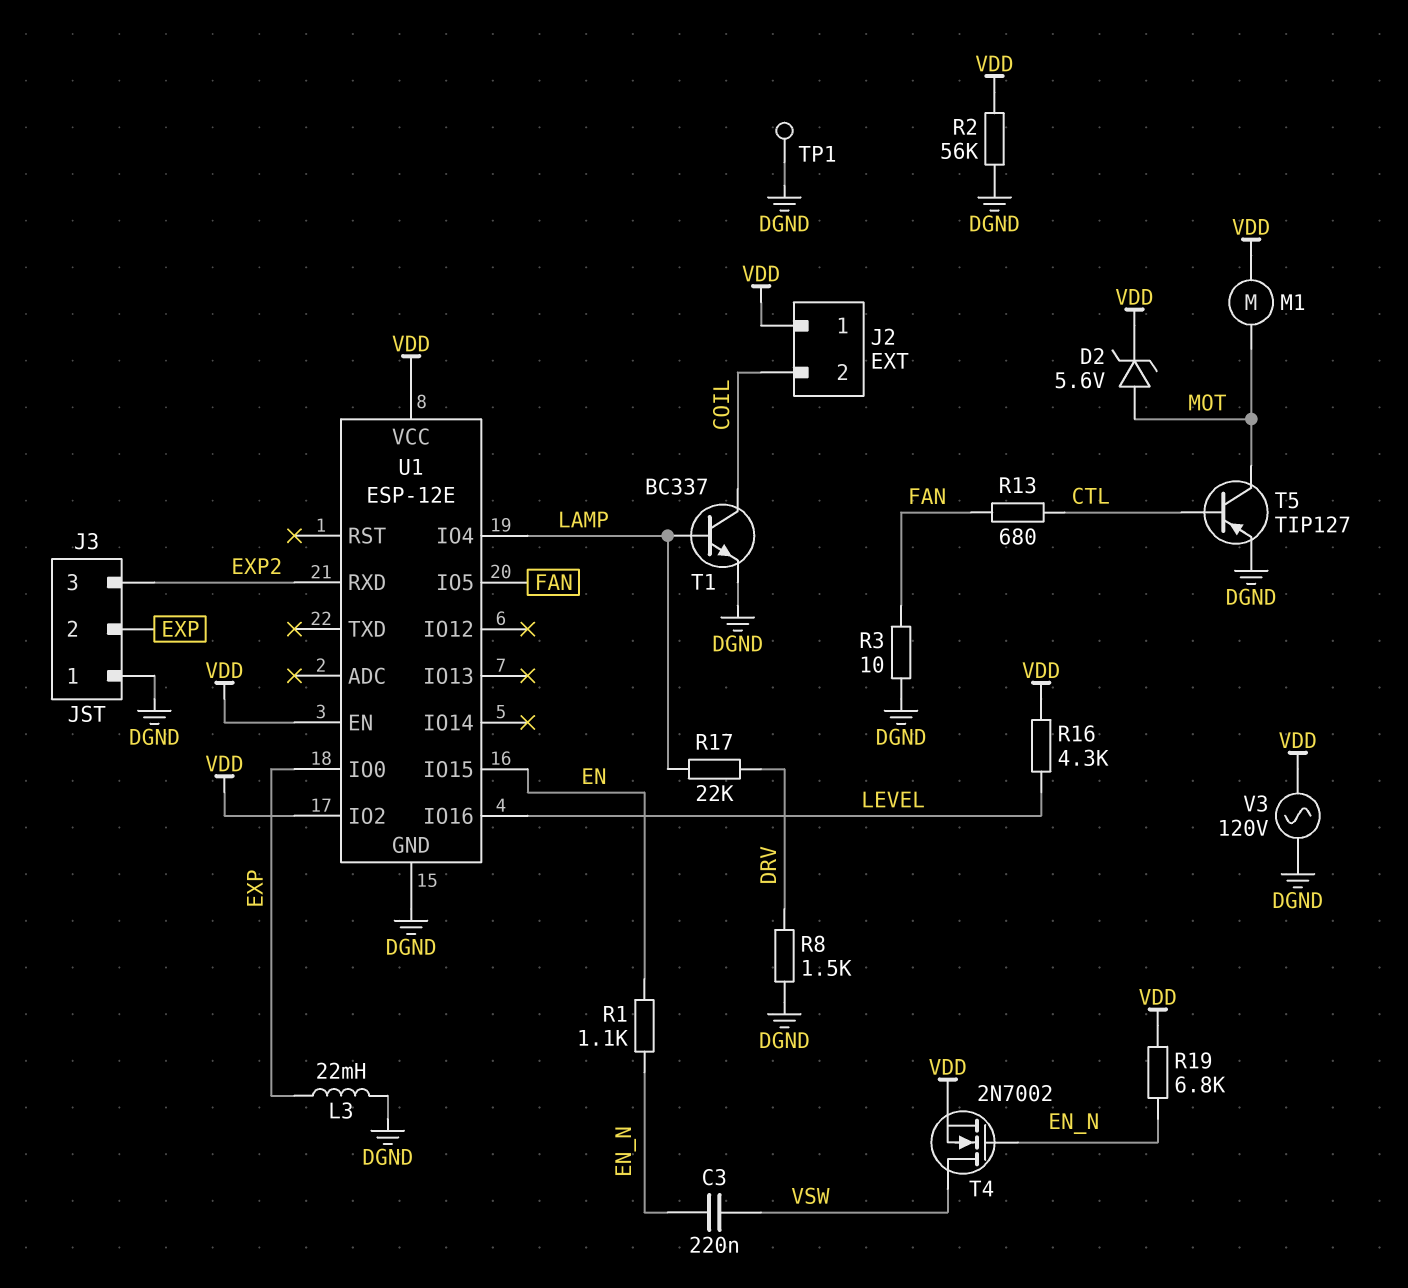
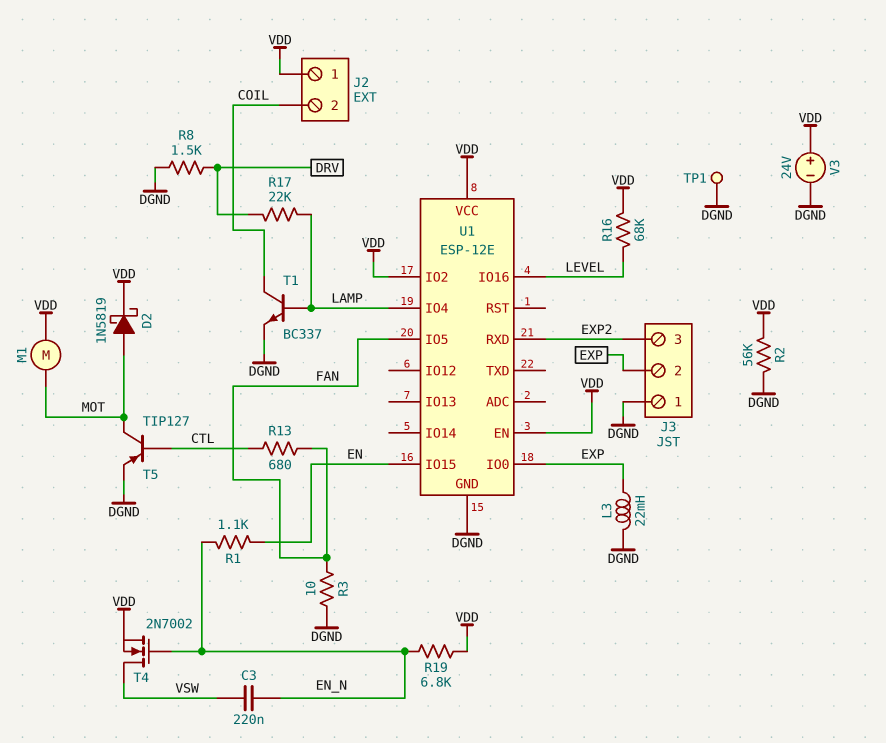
D2: zener 5.6V (A MOT, K VDD) -> schottky 1N5819 (A MOT, K VDD)
R16: 4.3k (LEVEL, VDD) -> 68k (LEVEL, VDD)
V3: AC 120V (DGND, VDD) -> 24V (plus VDD, minus DGND)

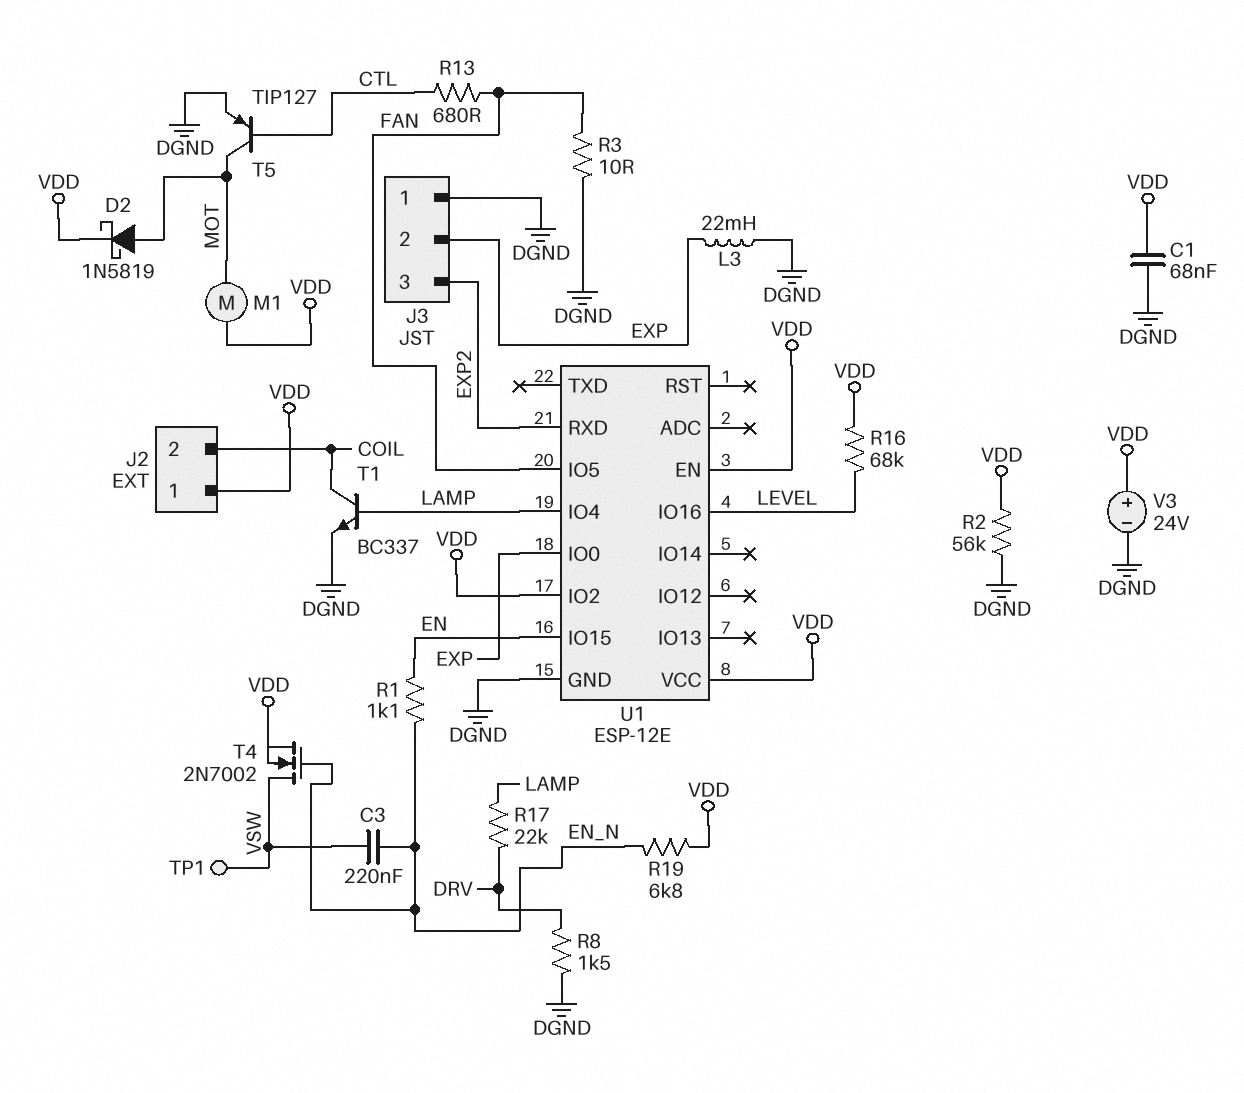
C1: none -> 68nF (DGND, VDD)
TP1: test point (DGND) -> test point (VSW)

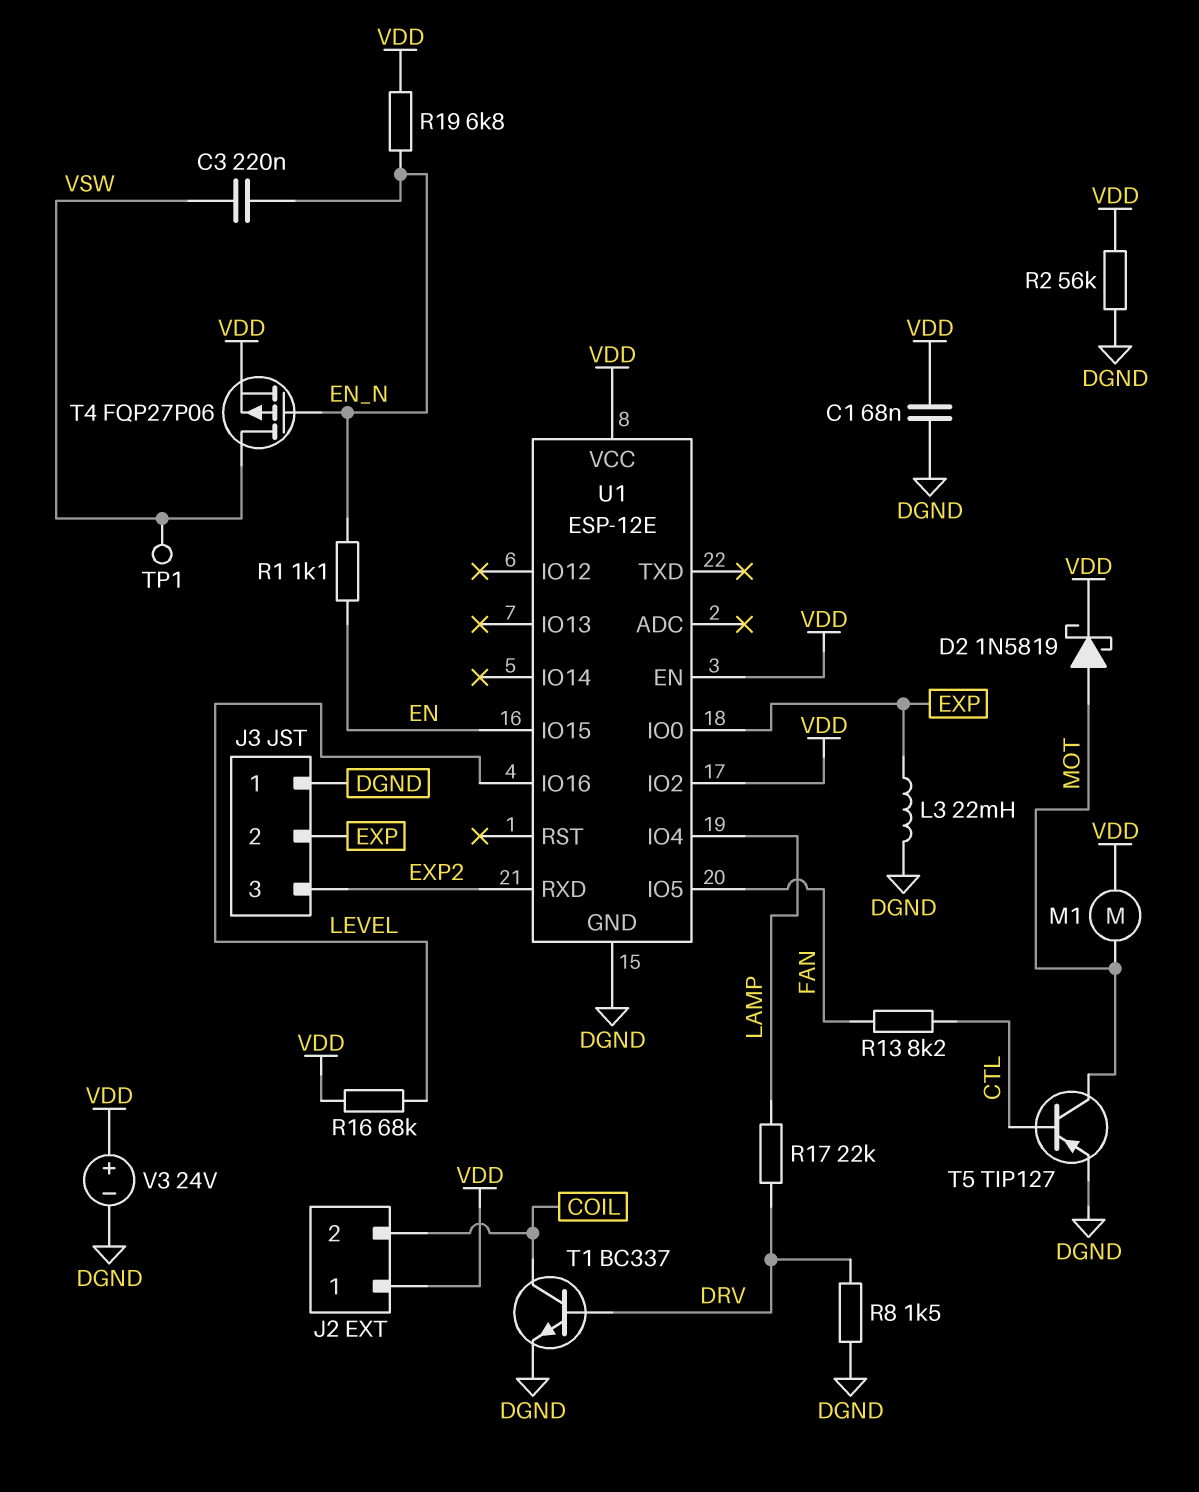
R3: 10 (DGND, FAN) -> none
R13: 680 (CTL, FAN) -> 8.2k (CTL, FAN)
T1: NPN BC337 (B LAMP, C COIL, E DGND) -> NPN BC337 (B DRV, C COIL, E DGND)
T4: NMOS 2N7002 (G EN_N, D VSW, S VDD) -> PMOS FQP27P06 (G EN_N, D VSW, S VDD)

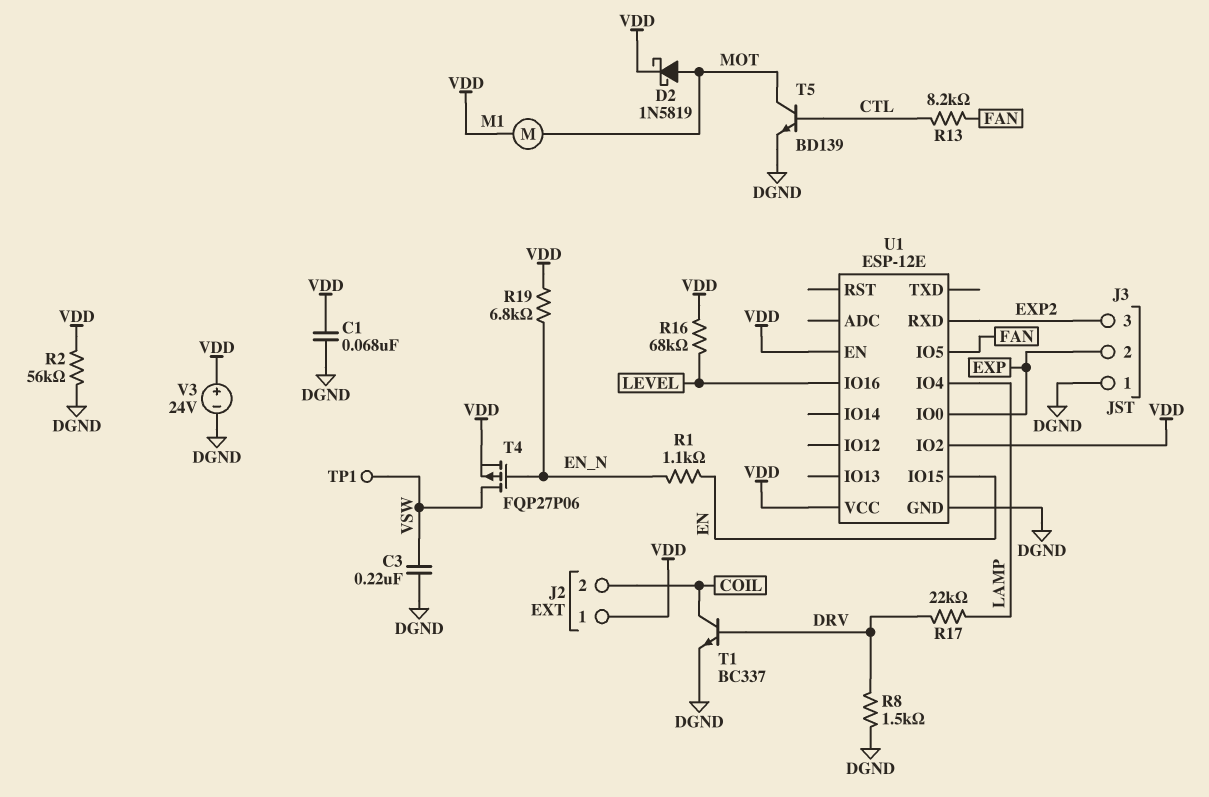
C3: 220nF (EN_N, VSW) -> 220nF (DGND, VSW)
L3: 22mH (DGND, EXP) -> none
T5: PNP TIP127 (B CTL, C MOT, E DGND) -> NPN BD139 (B CTL, C MOT, E DGND)

